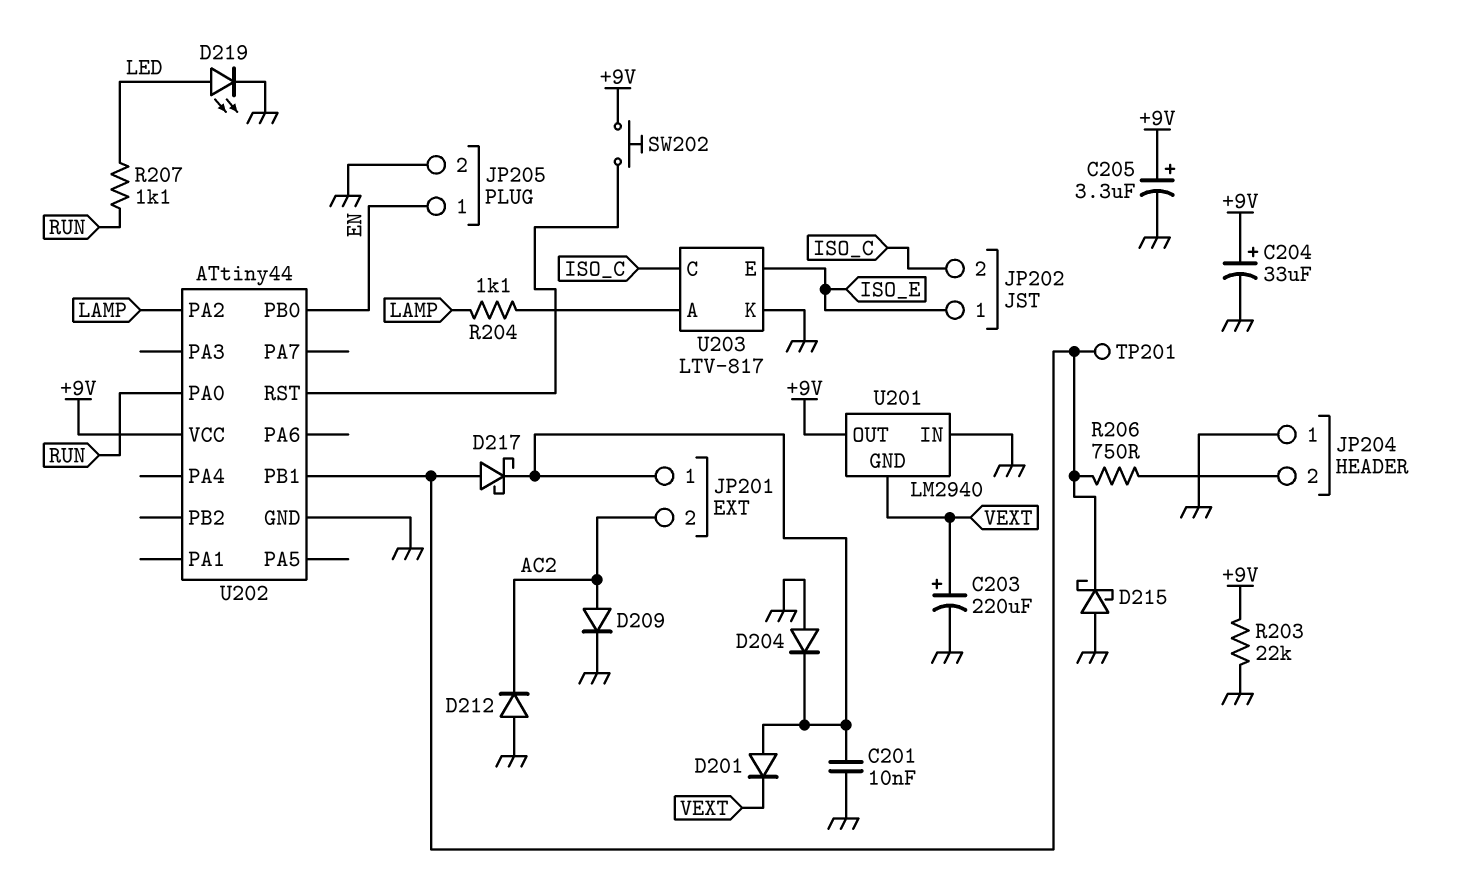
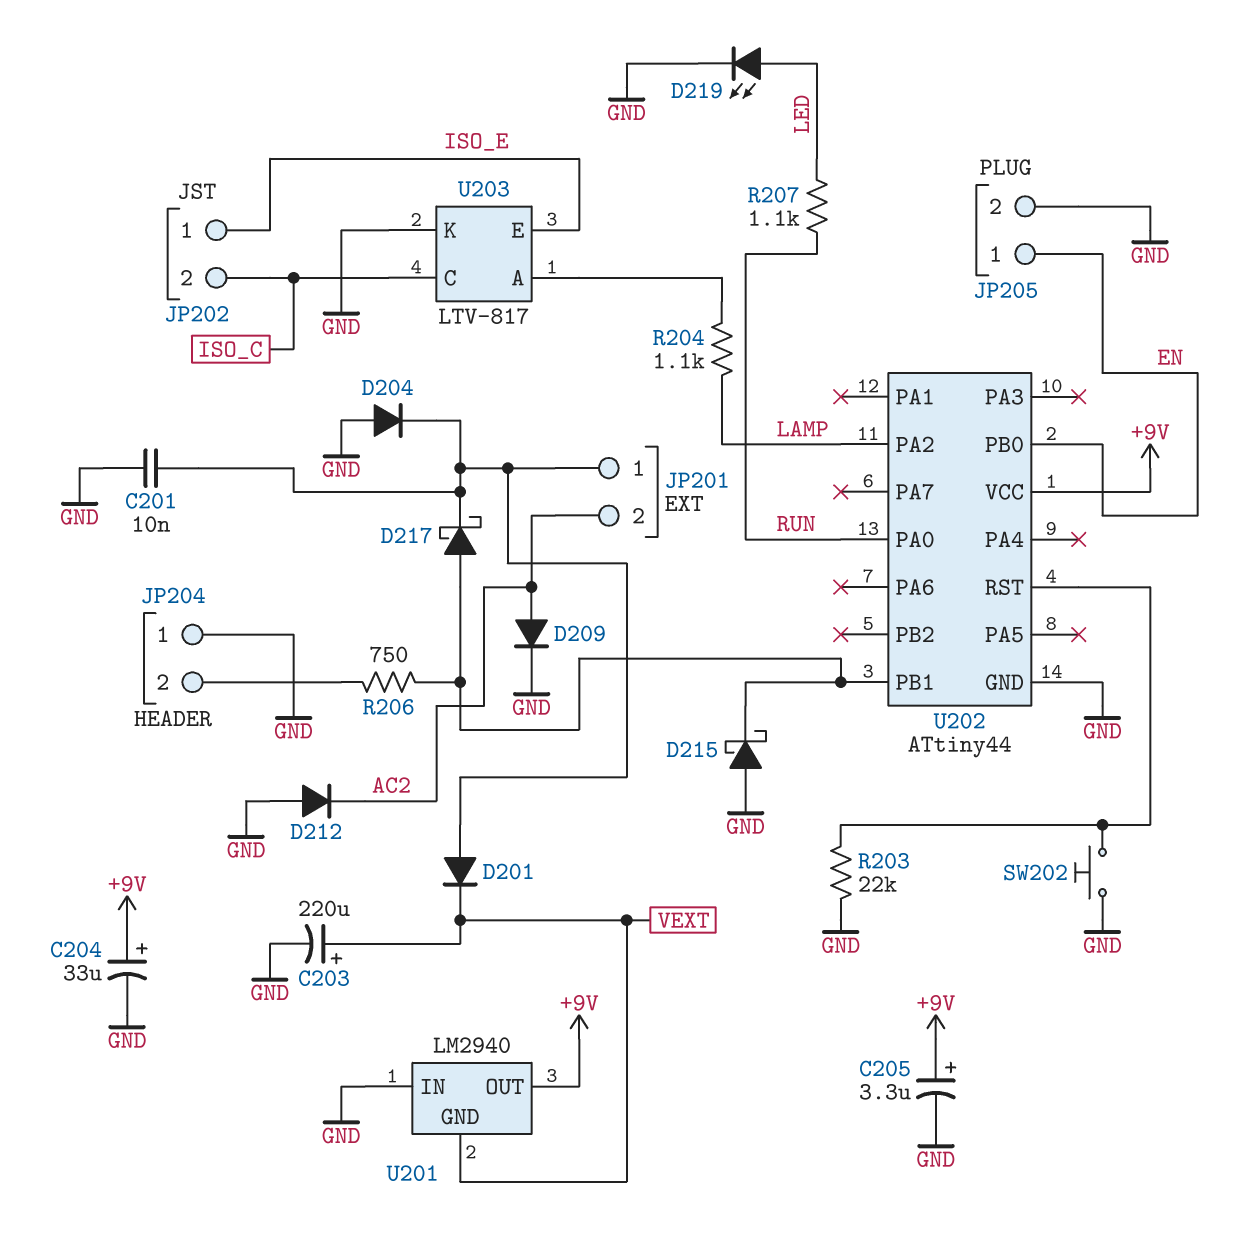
R203: 22k (+9V, GND) -> 22k (GND, U202/RST)
SW202: button (+9V, U202/RST) -> button (GND, U202/RST)
TP201: test point (U202/PB1) -> none

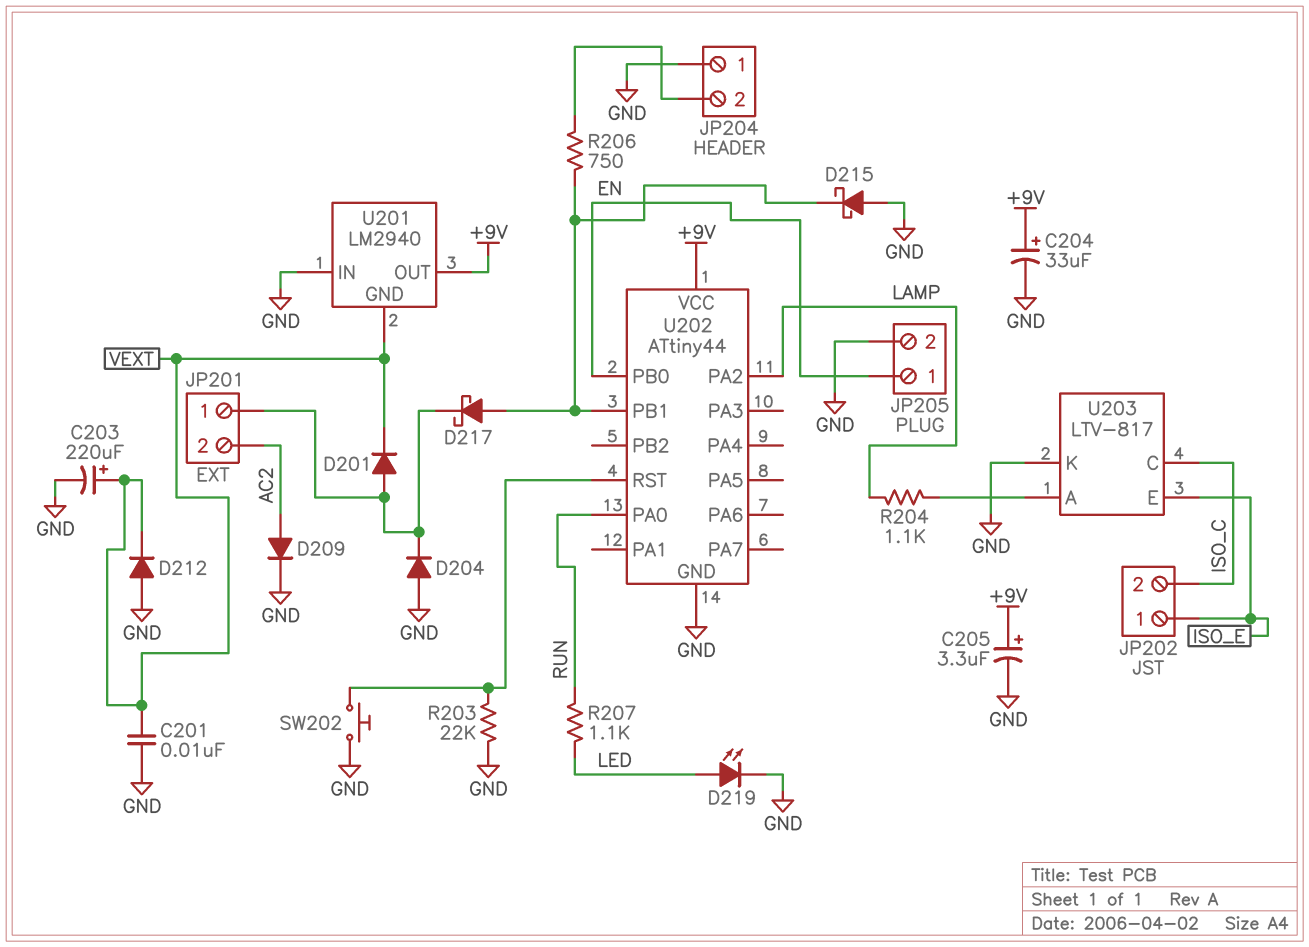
C201: 10nF (GND, JP201/1) -> 10nF (GND, VEXT)
D212: diode (A GND, K AC2) -> diode (A GND, K VEXT)

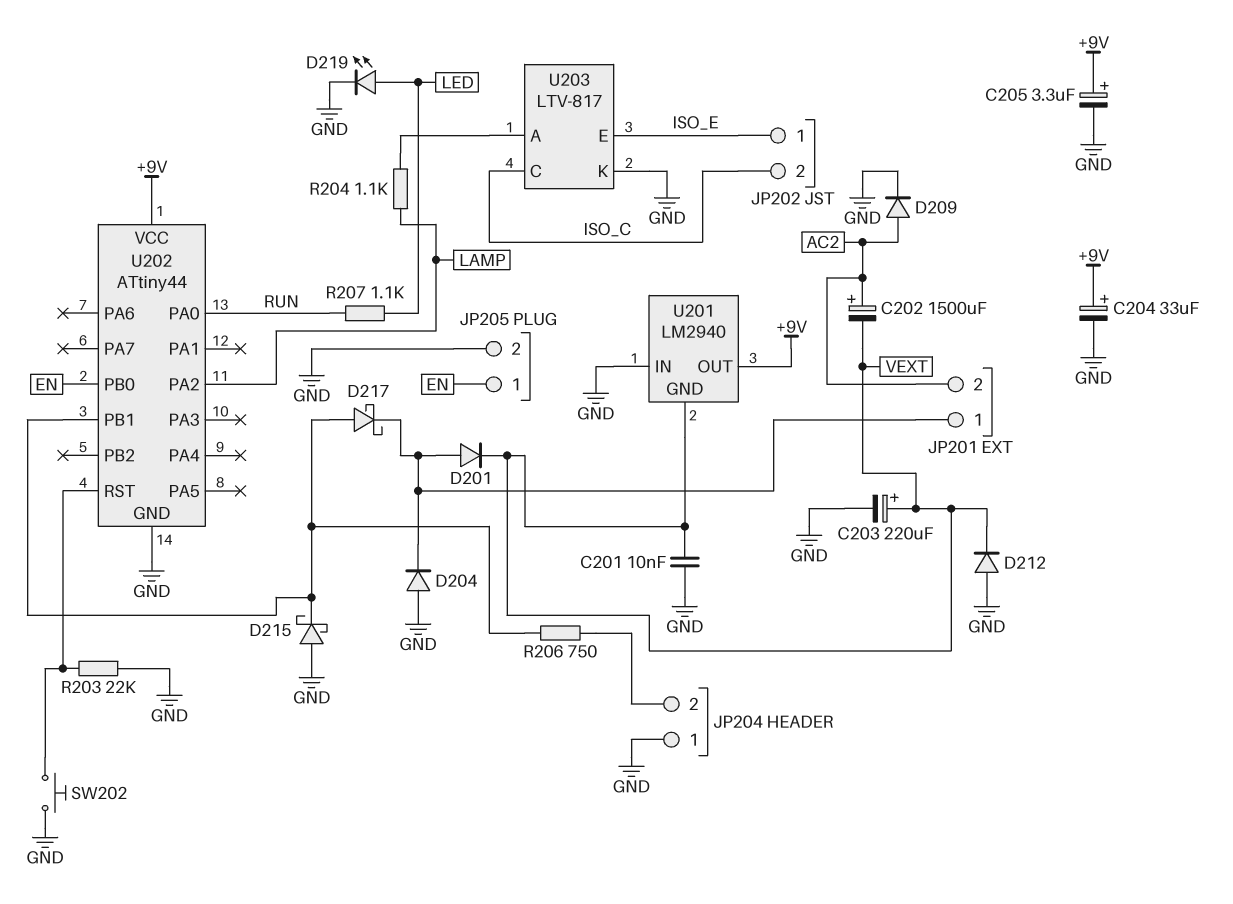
C202: none -> 1500uF (plus AC2, minus VEXT)

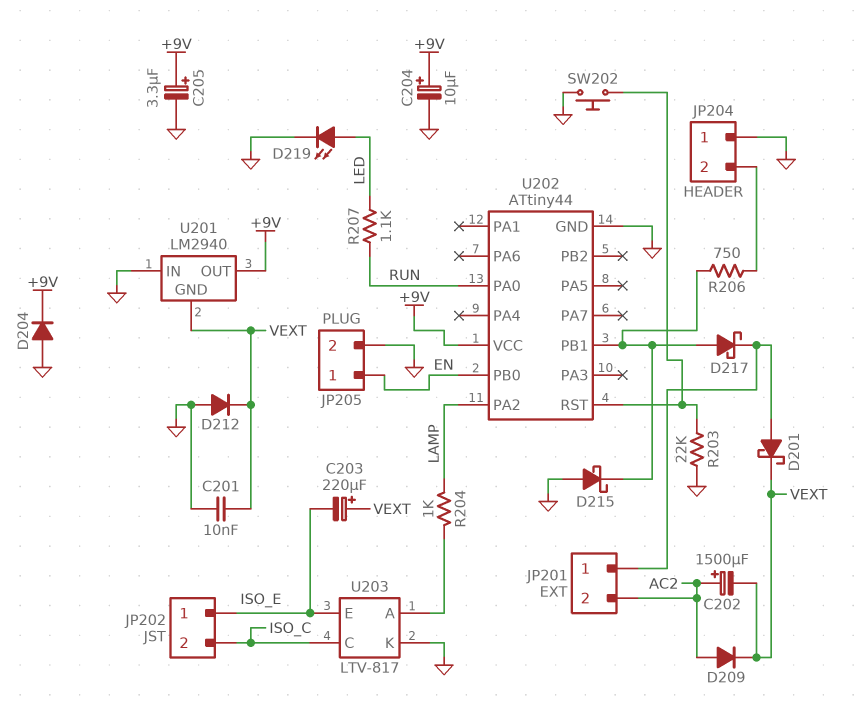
C203: 220uF (plus VEXT, minus GND) -> 220uF (plus VEXT, minus ISO_E)
C204: 33uF (plus +9V, minus GND) -> 10uF (plus +9V, minus GND)
D201: diode (A JP201/1, K VEXT) -> schottky (A JP201/1, K VEXT)
D204: diode (A GND, K JP201/1) -> diode (A GND, K +9V)
D209: diode (A AC2, K GND) -> diode (A AC2, K VEXT)
R204: 1.1k (LAMP, U203/A) -> 1k (LAMP, U203/A)

